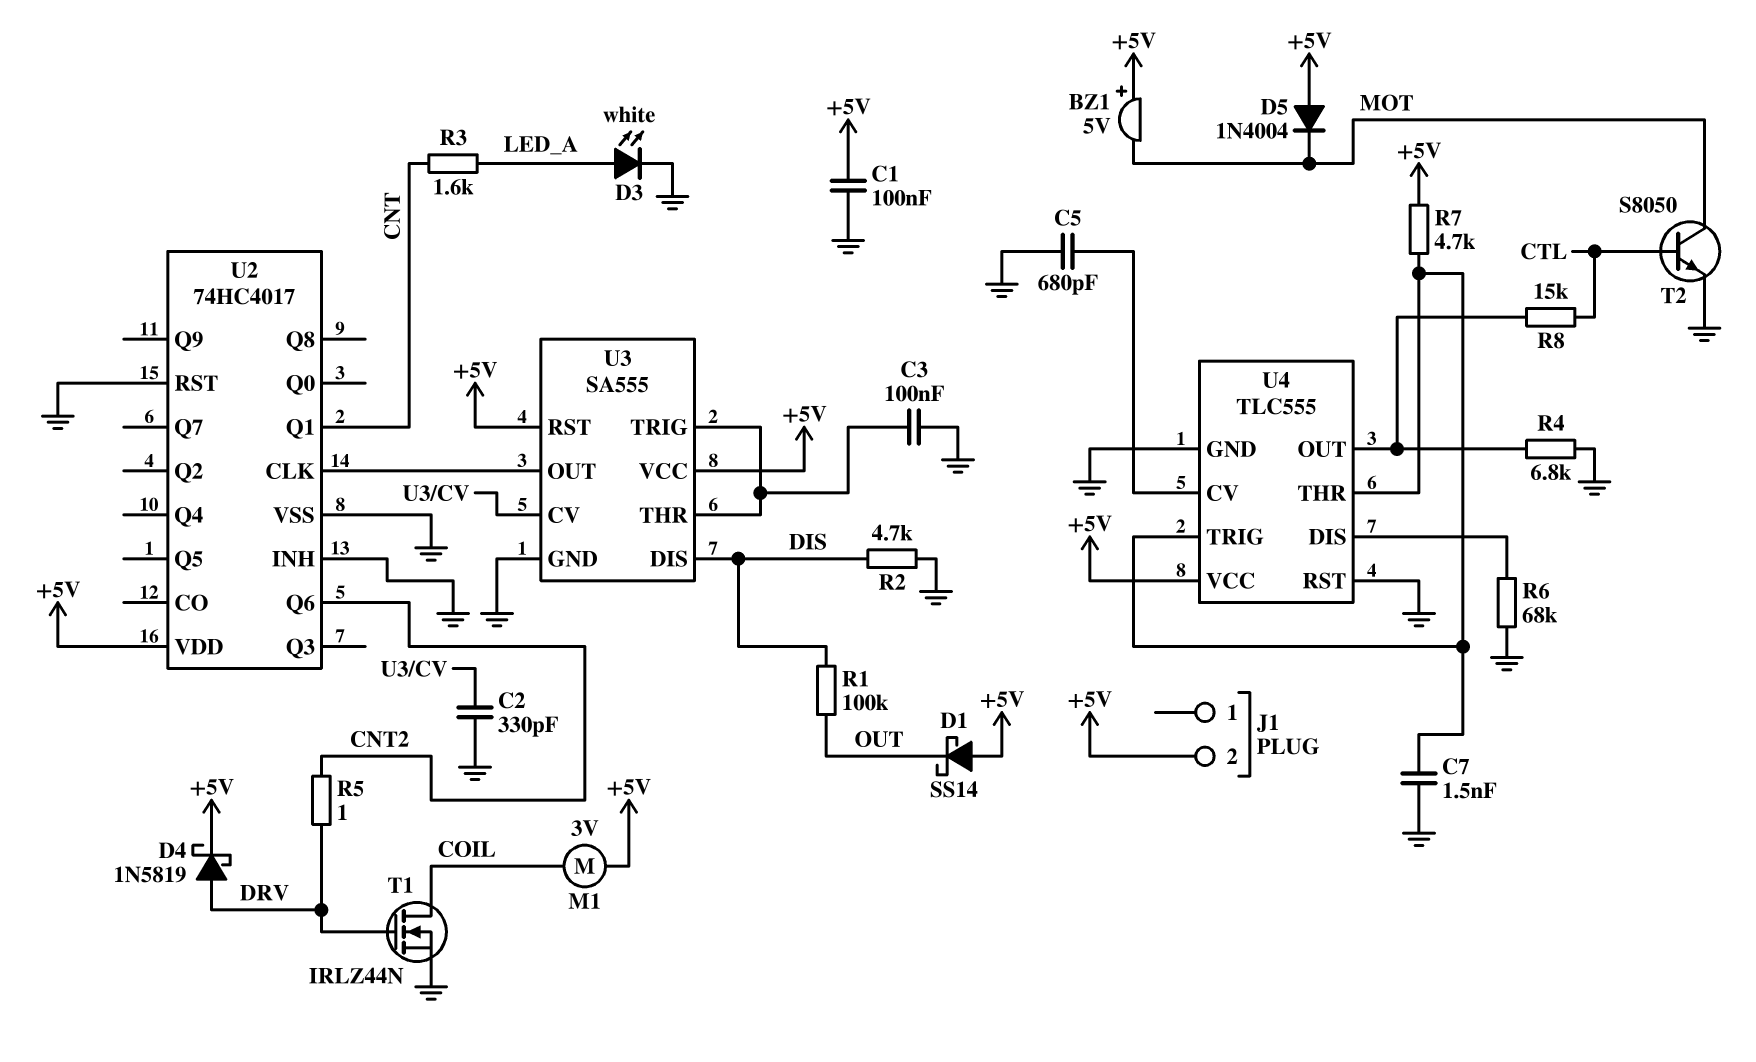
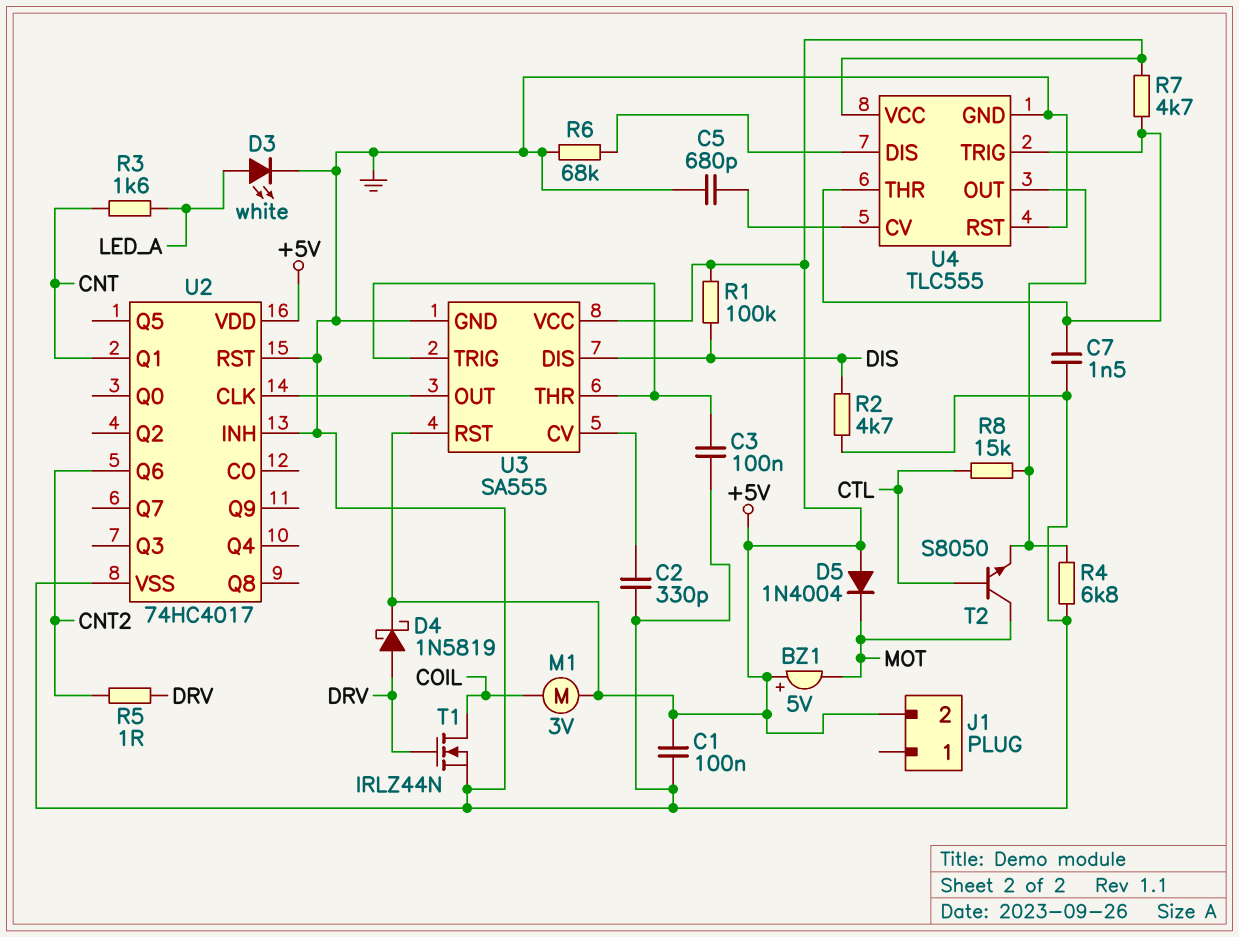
D1: schottky SS14 (A +5V, K OUT) -> none
R1: 100k (DIS, OUT) -> 100k (+5V, DIS)
T2: NPN S8050 (B CTL, C MOT, E GND) -> NPN S8050 (B CTL, C MOT, E U4/OUT)

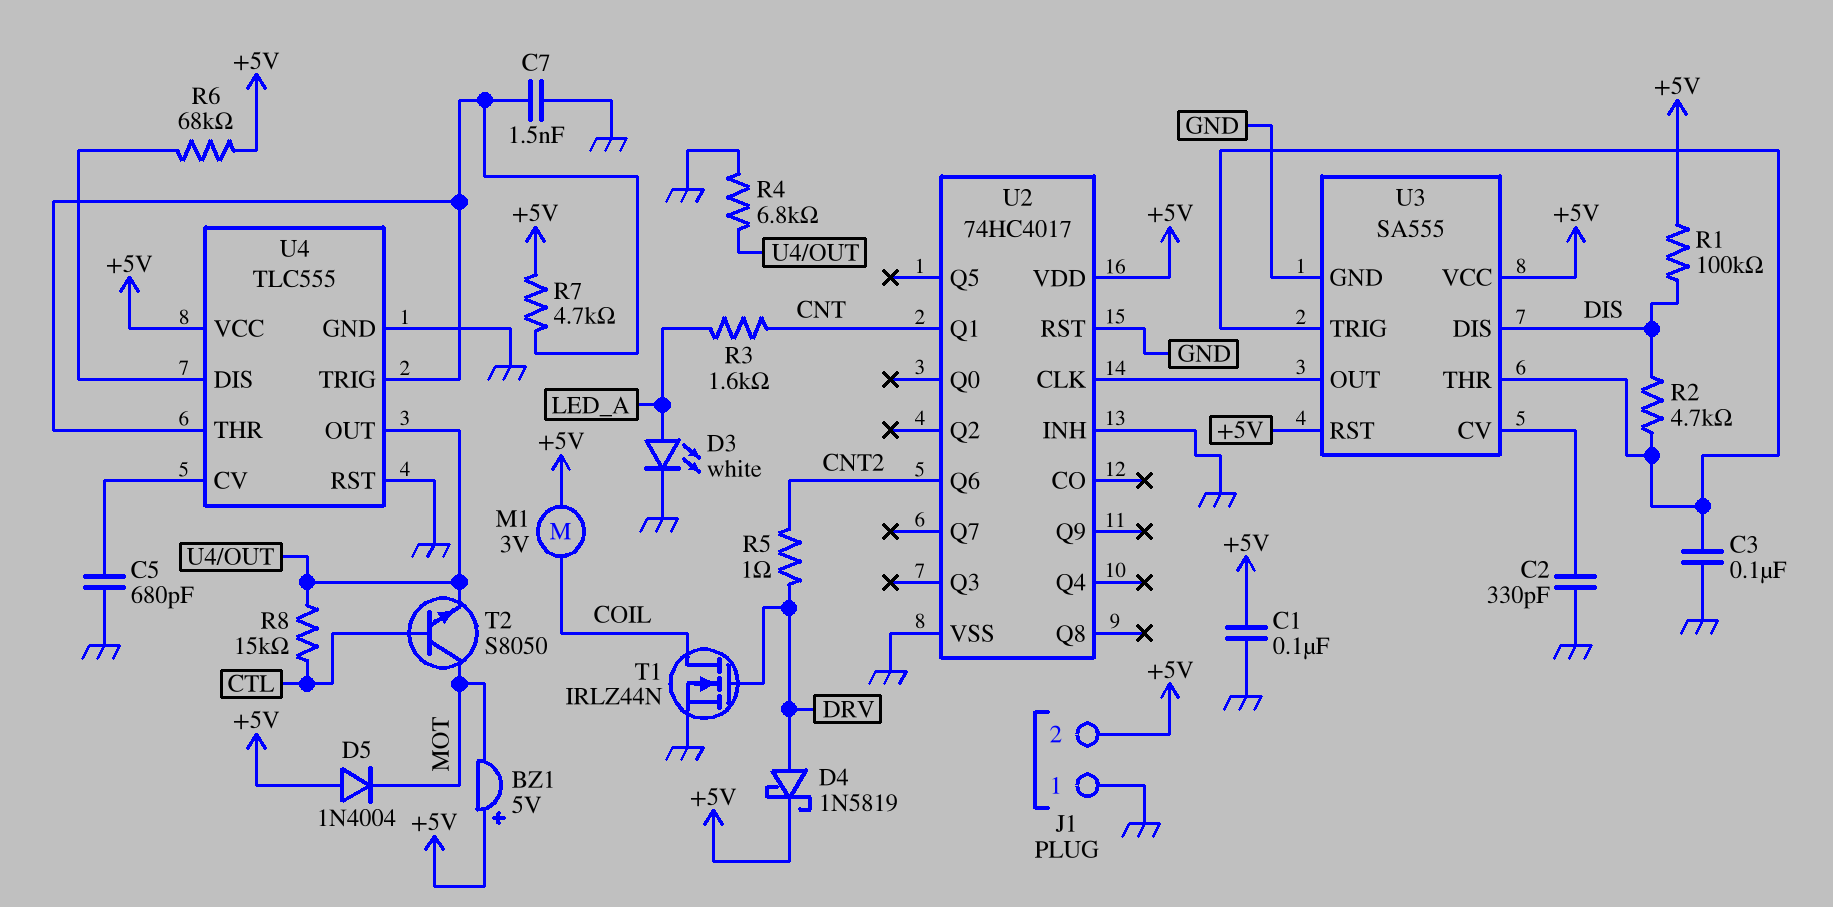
J1 pin 1: none -> GND
R2: 4.7k (DIS, GND) -> 4.7k (DIS, U3/THR)
R6: 68k (GND, U4/DIS) -> 68k (+5V, U4/DIS)

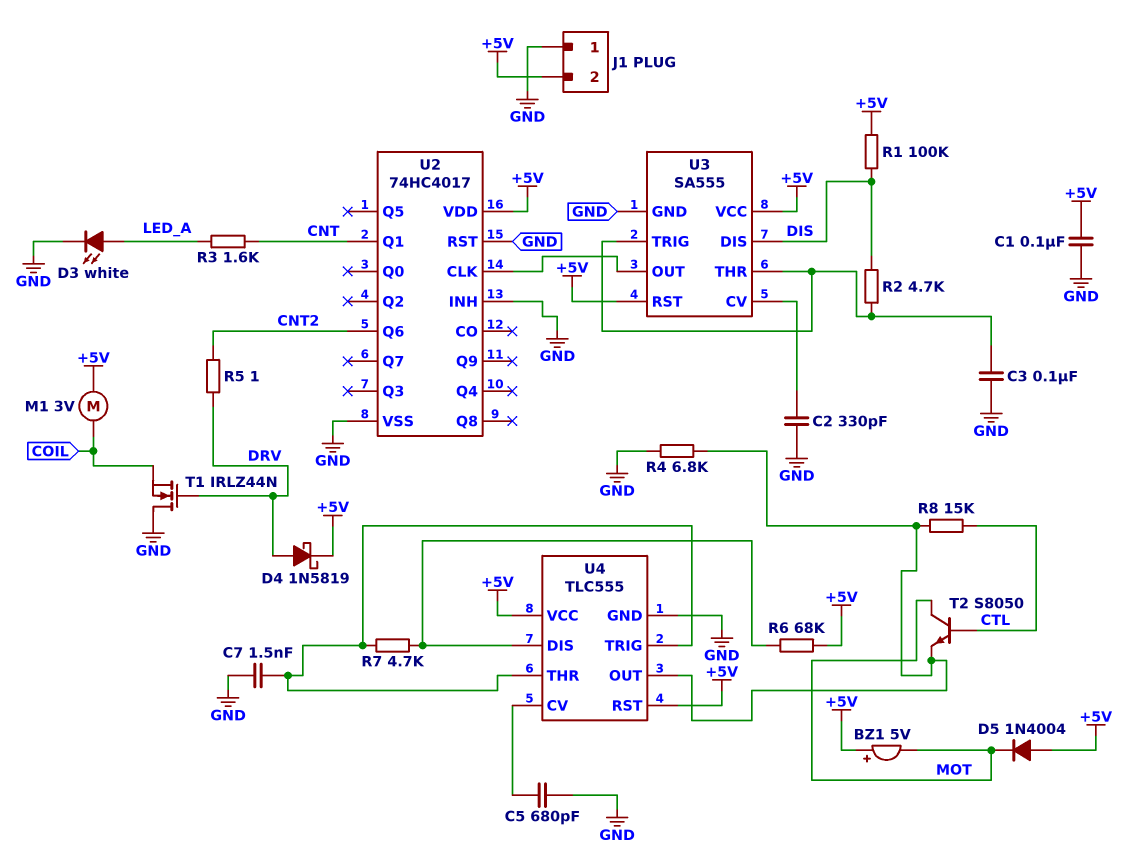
R7: 4.7k (+5V, U4/THR) -> 4.7k (U4/DIS, U4/THR)
T1: NMOS IRLZ44N (G DRV, D COIL, S GND) -> NMOS IRLZ44N (G DRV, D GND, S COIL)
U4 pin RST: GND -> +5V

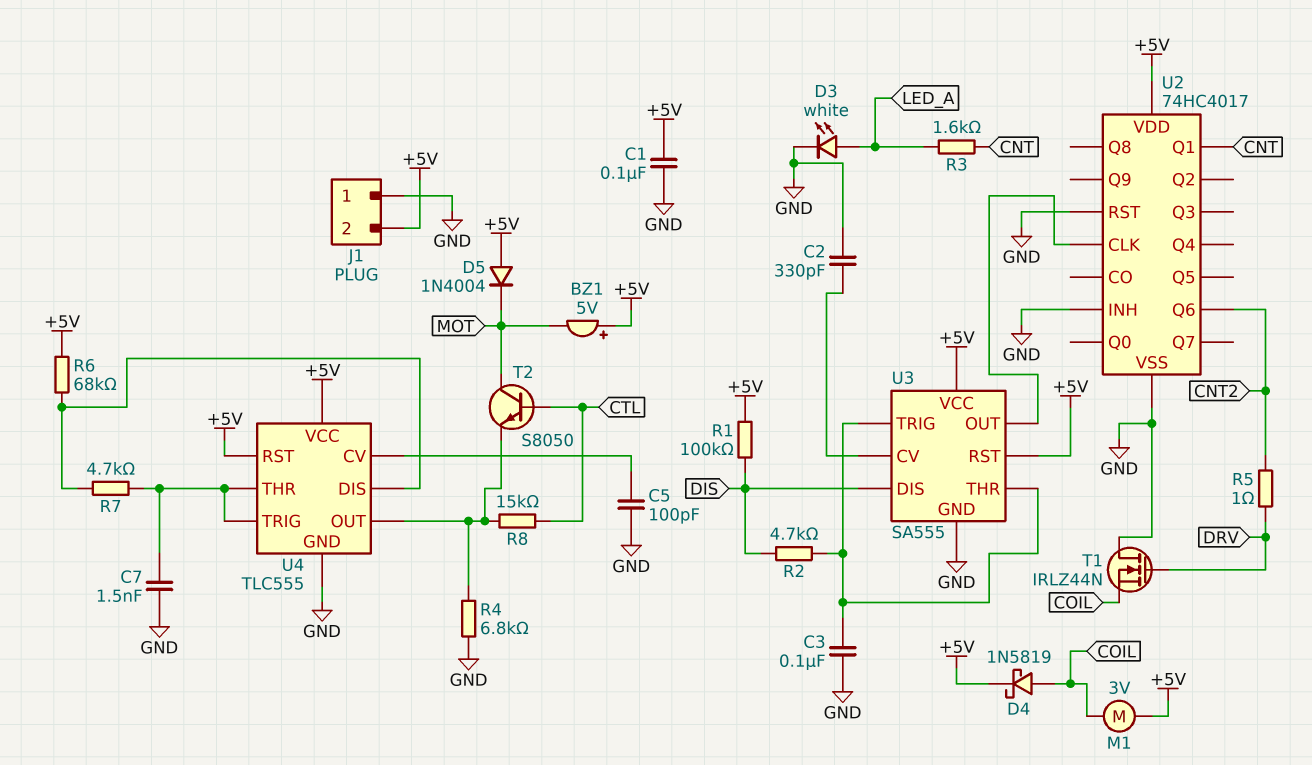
C5: 680pF (GND, U4/CV) -> 100pF (GND, U4/CV)
D4: schottky 1N5819 (A DRV, K +5V) -> schottky 1N5819 (A COIL, K +5V)

